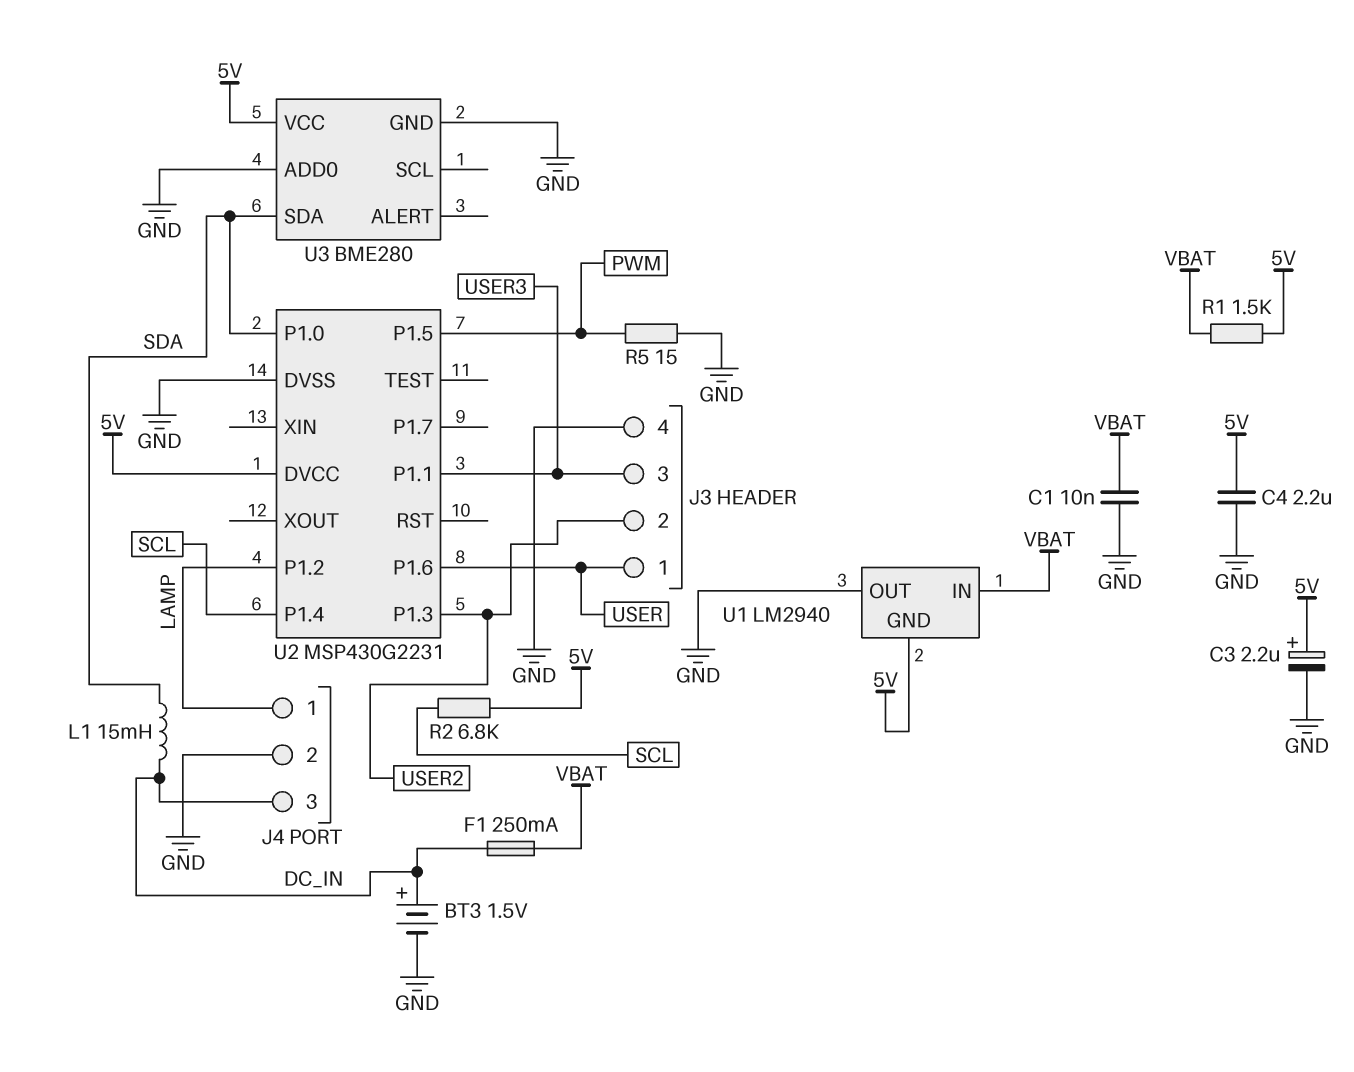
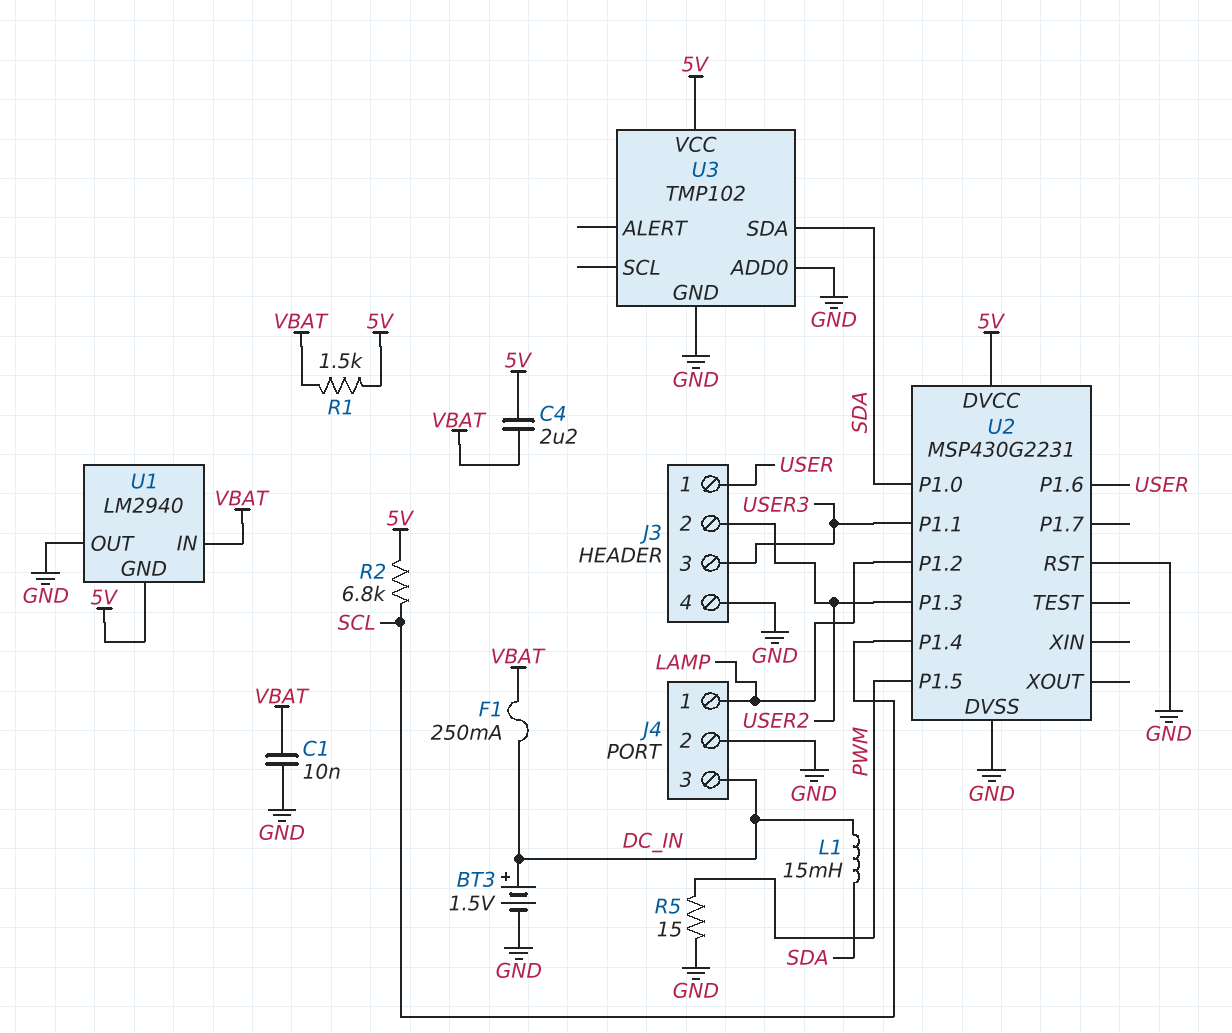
C3: 2.2uF (plus 5V, minus GND) -> none
C4: 2.2uF (5V, GND) -> 2.2uF (5V, VBAT)
U2 pin RST: none -> GND
U3: BME280 -> TMP102

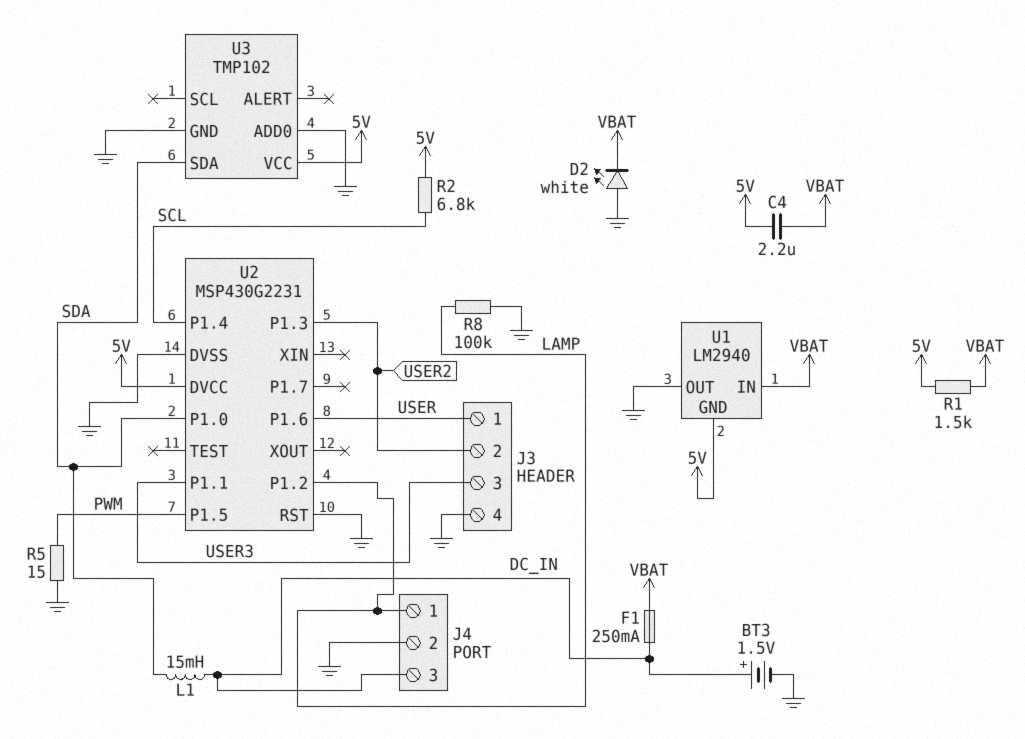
C1: 10nF (GND, VBAT) -> none
D2: none -> LED white (A GND, K VBAT)
R8: none -> 100k (GND, LAMP)

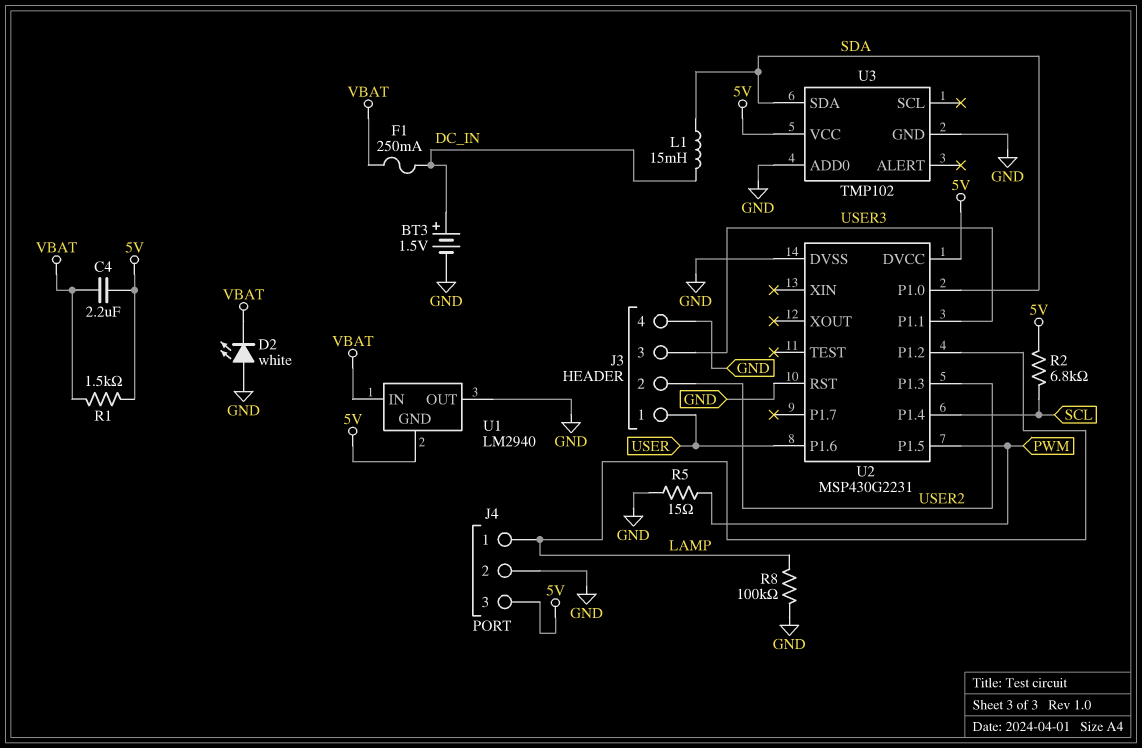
J4 pin 3: DC_IN -> 5V

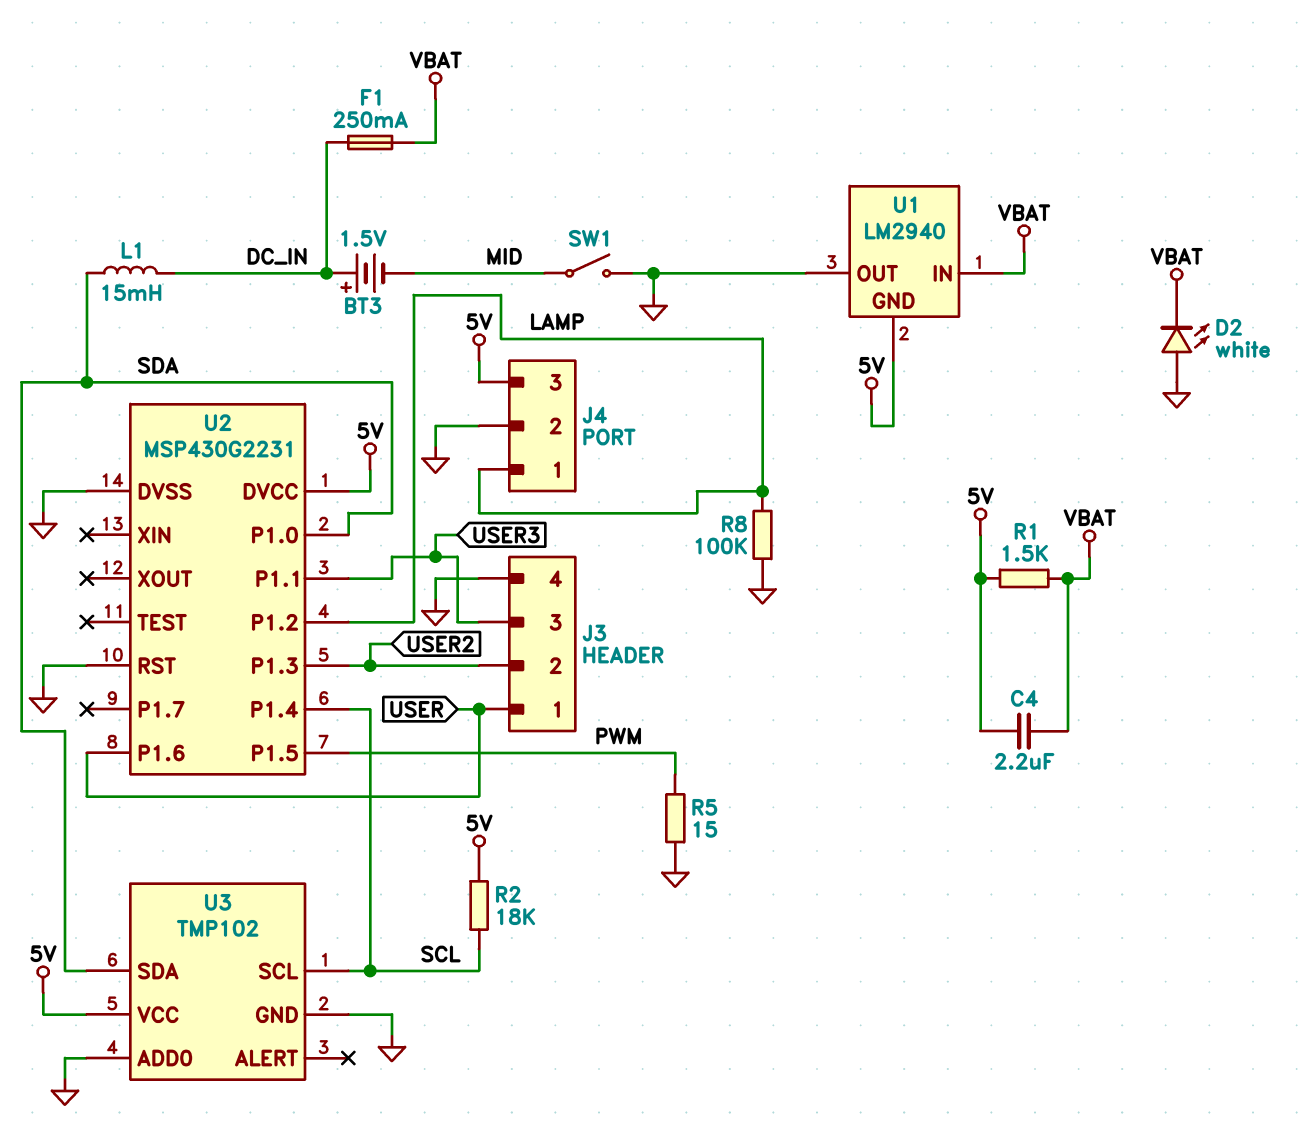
BT3: 1.5V (plus DC_IN, minus GND) -> 1.5V (plus DC_IN, minus MID)
R2: 6.8k (5V, SCL) -> 18k (5V, SCL)
SW1: none -> switch (GND, MID)
U3 pin SCL: none -> SCL

